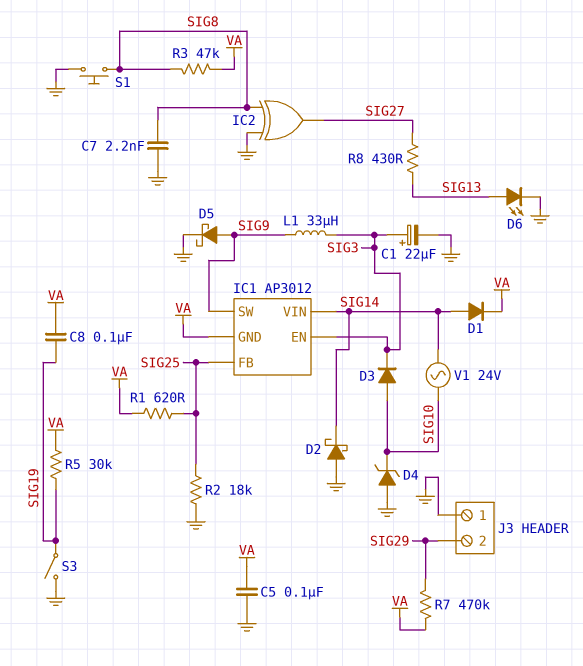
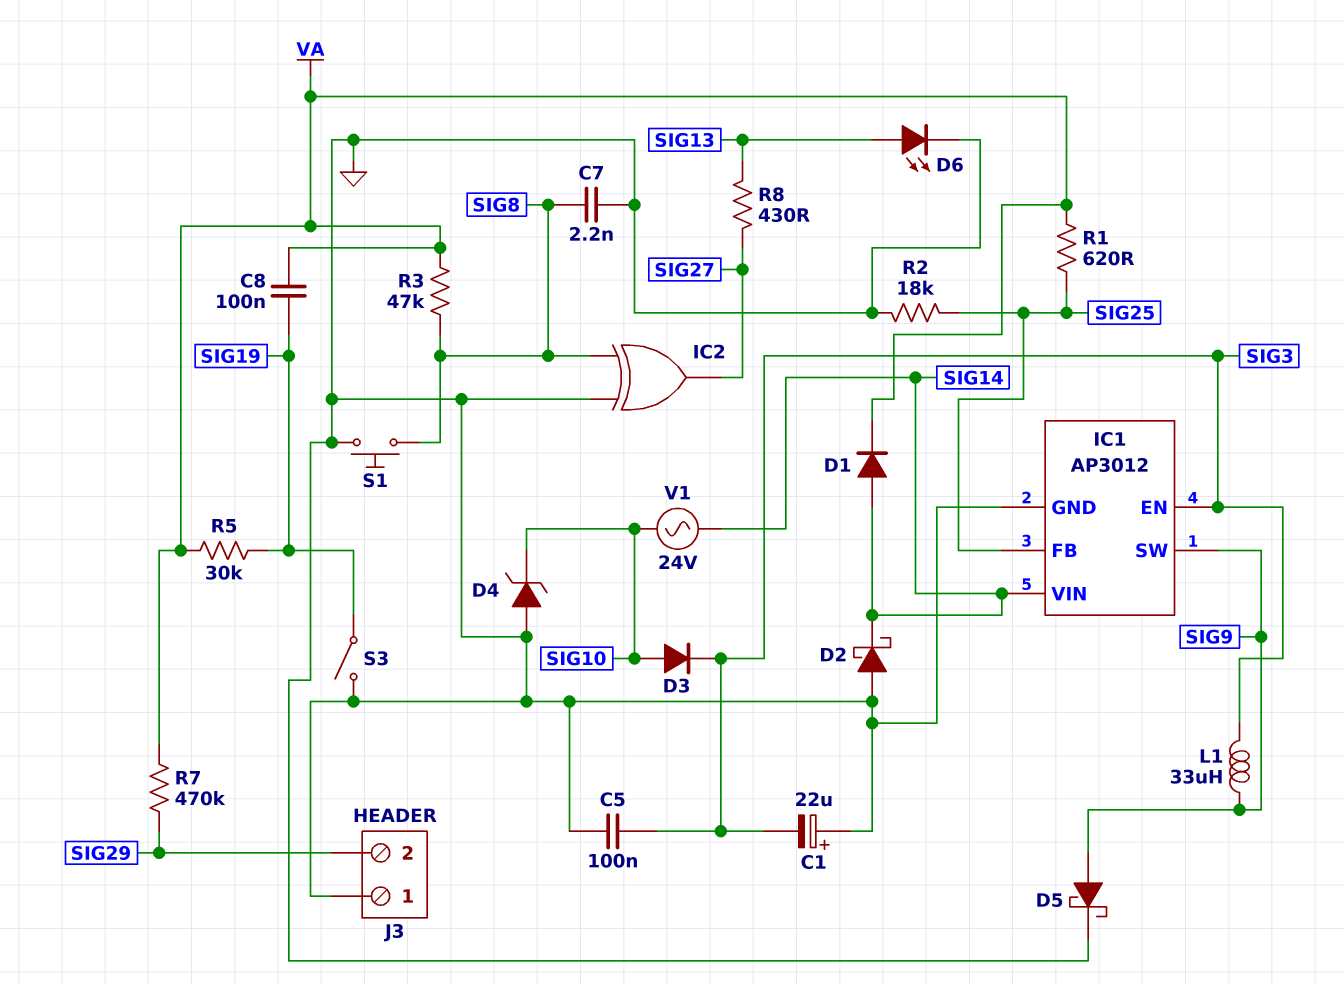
C1: 22uF (plus SIG3, minus GND) -> 22uF (plus GND, minus SIG3)
C5: 100nF (GND, VA) -> 100nF (GND, SIG3)
IC1 pin GND: VA -> GND

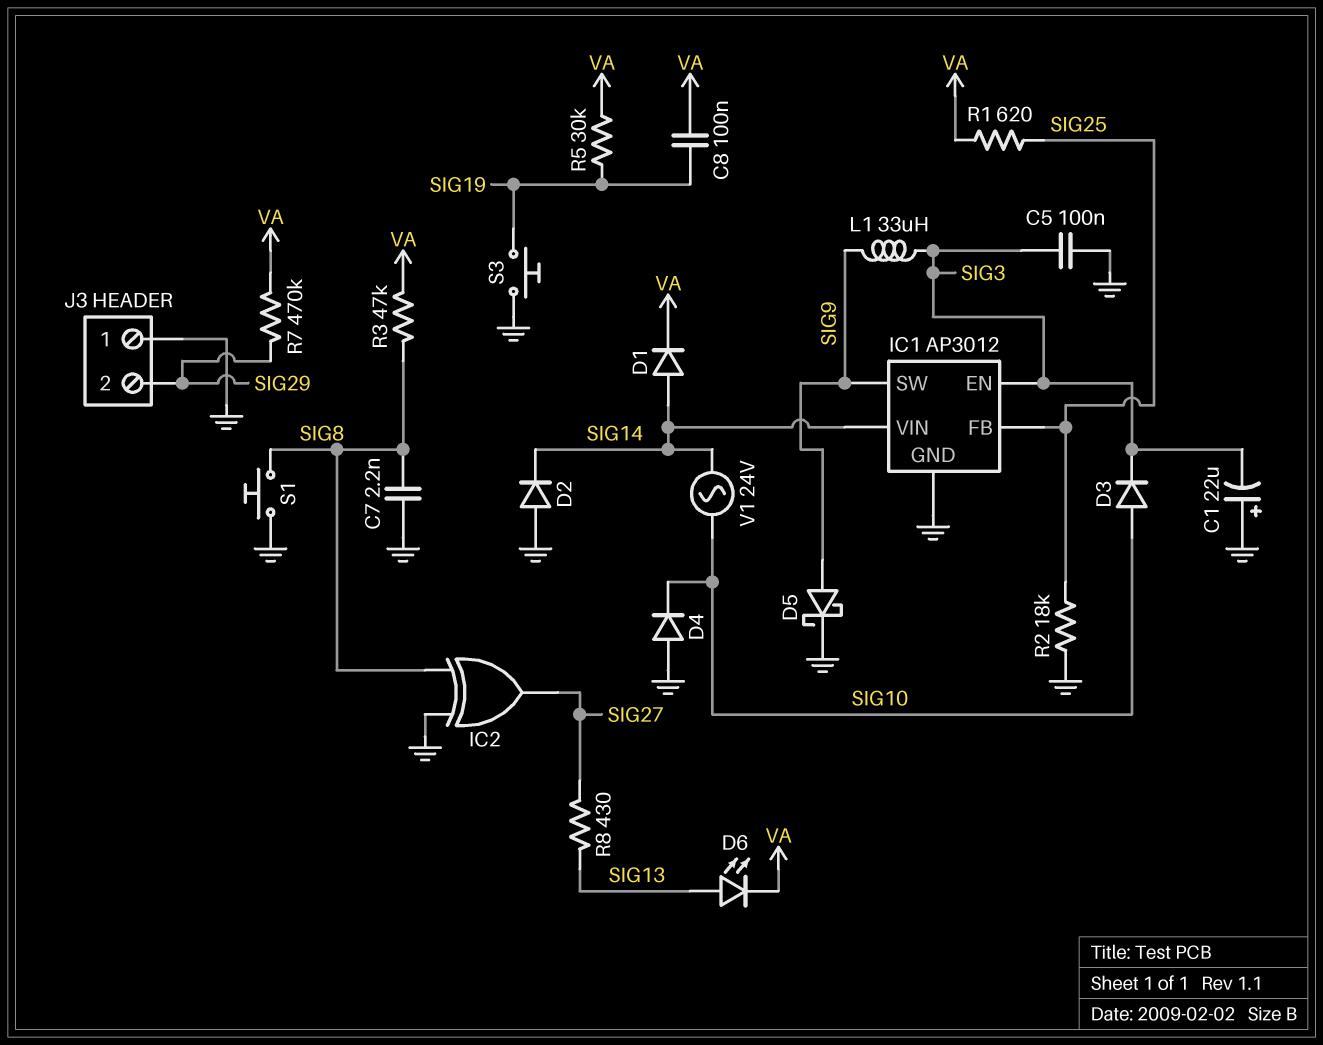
D2: schottky (A GND, K SIG14) -> diode (A GND, K SIG14)
D4: zener (A GND, K SIG10) -> diode (A GND, K SIG10)
D6: LED (A SIG13, K GND) -> LED (A SIG13, K VA)
S3: switch (GND, SIG19) -> button (GND, SIG19)

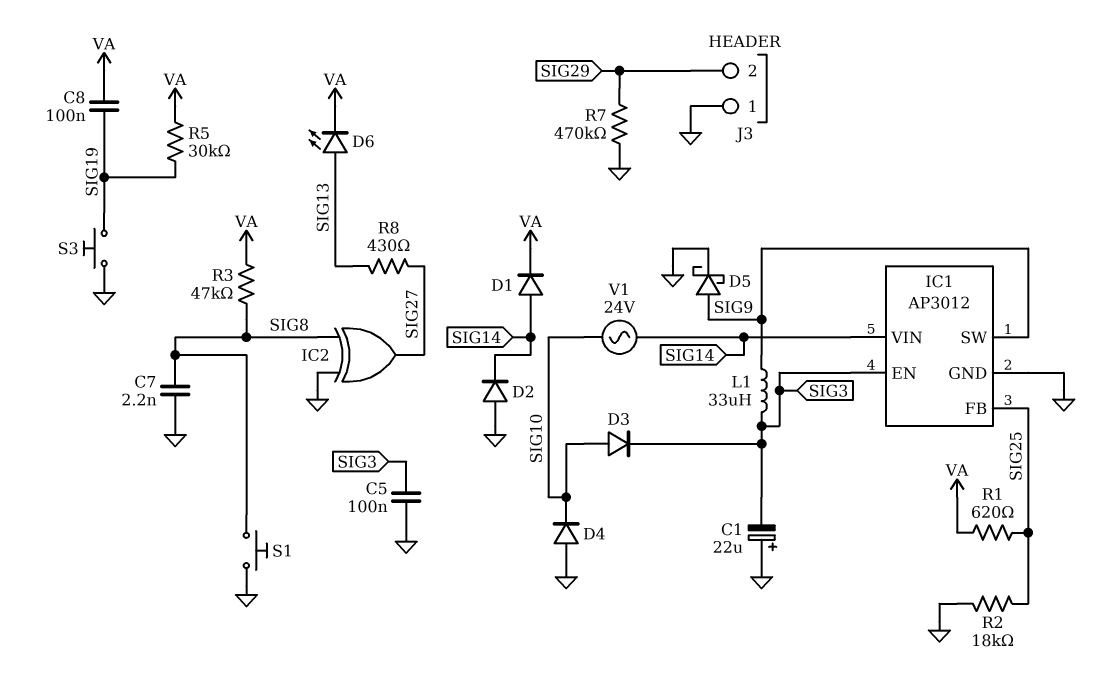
R7: 470k (SIG29, VA) -> 470k (GND, SIG29)

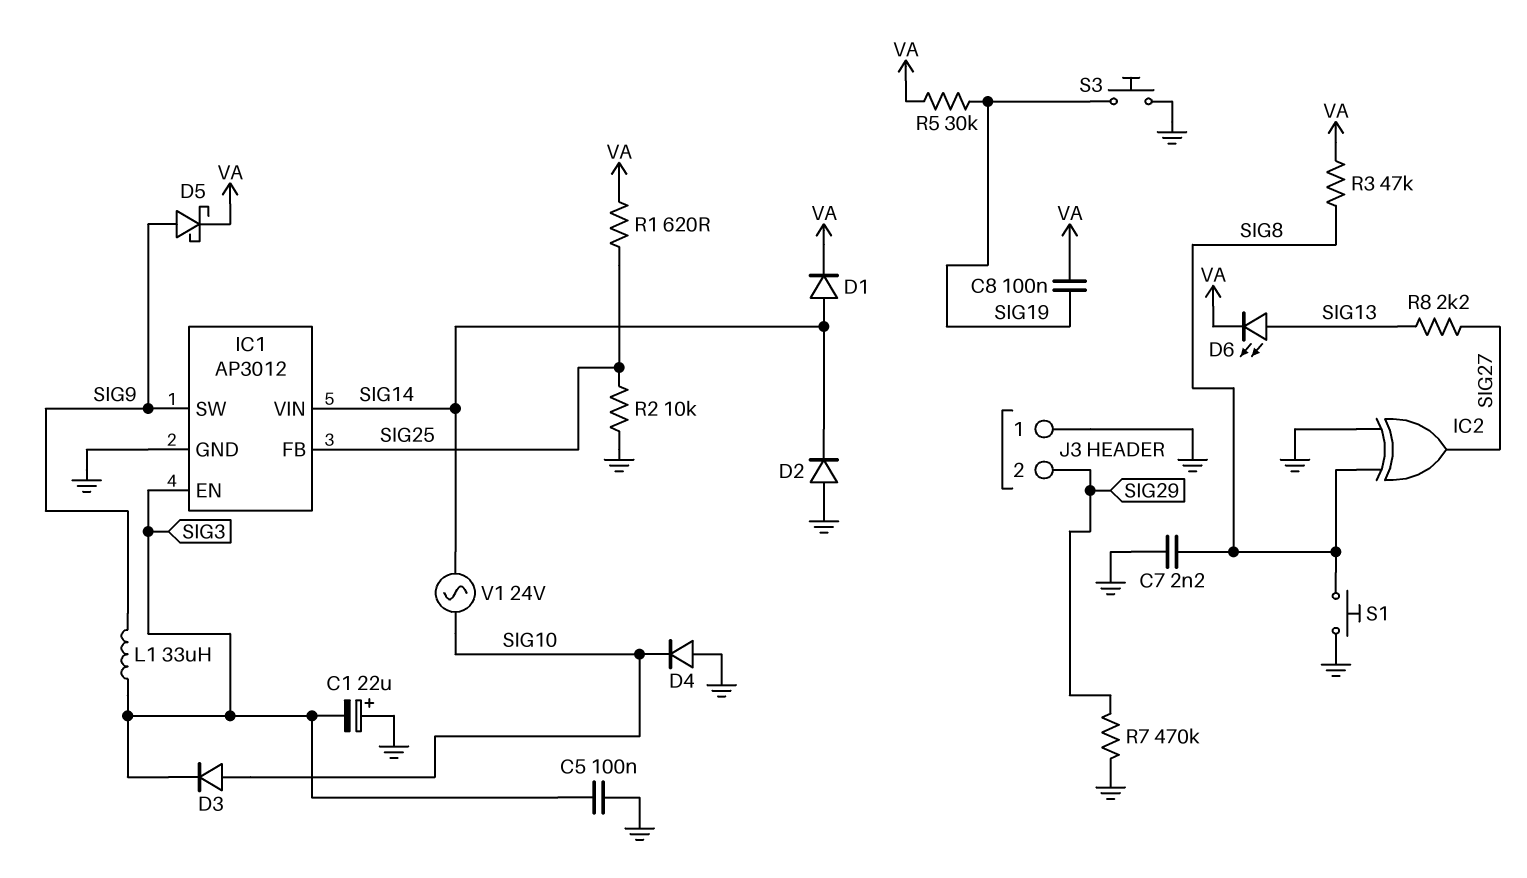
D5: schottky (A SIG9, K GND) -> schottky (A SIG9, K VA)
R2: 18k (GND, SIG25) -> 10k (GND, SIG25)
R8: 430 (SIG13, SIG27) -> 2.2k (SIG13, SIG27)

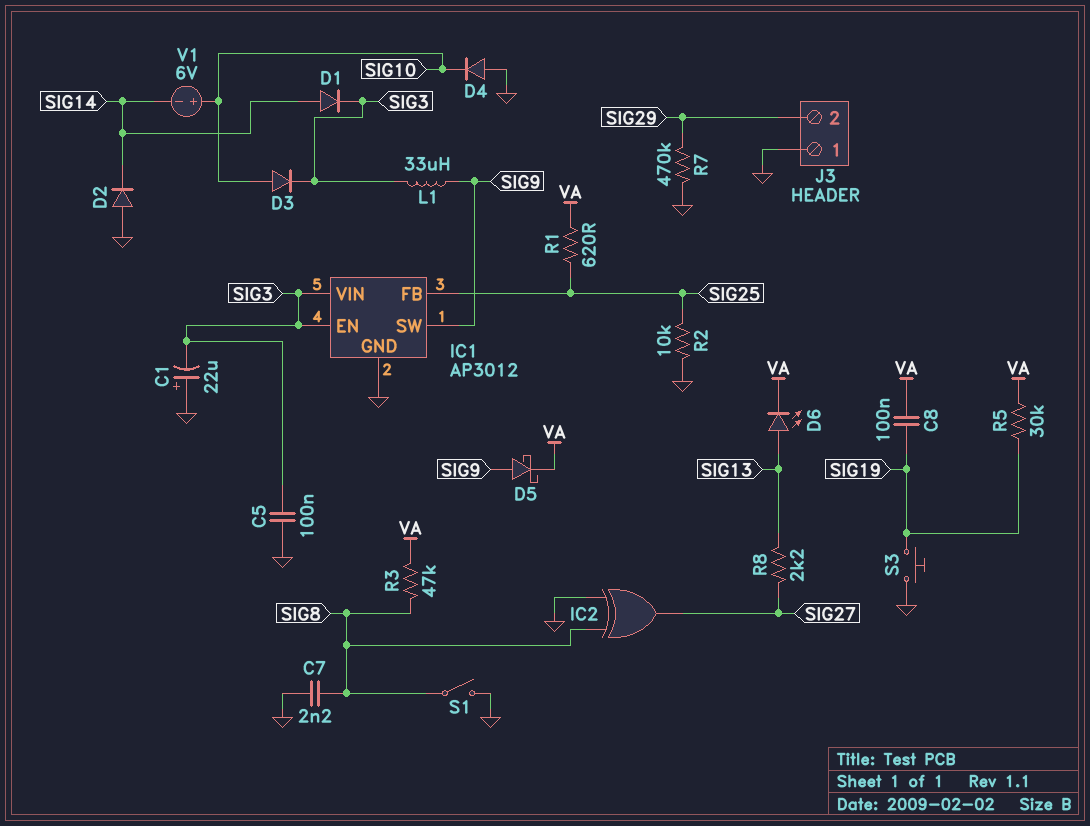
D1: diode (A SIG14, K VA) -> diode (A SIG14, K SIG3)
IC1 pin VIN: SIG14 -> SIG3
S1: button (GND, SIG8) -> switch (GND, SIG8)
V1: AC 24V (SIG10, SIG14) -> 6V (plus SIG10, minus SIG14)

